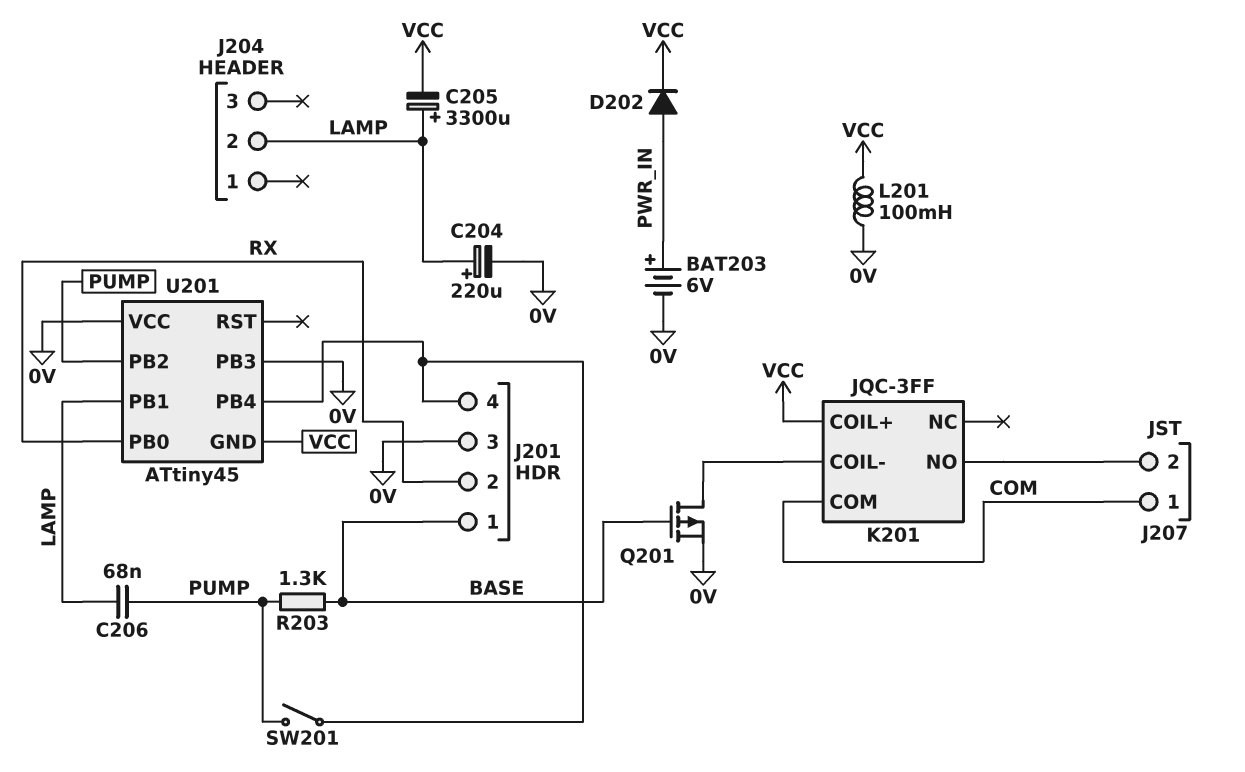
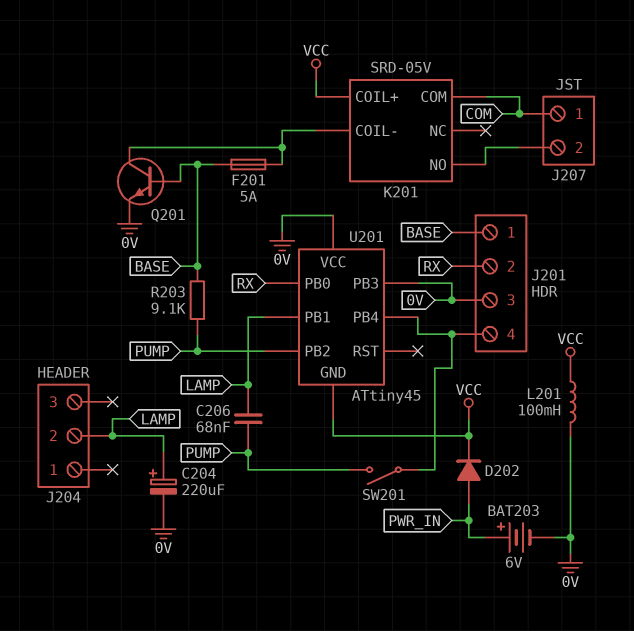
C205: 3300uF (plus LAMP, minus VCC) -> none
F201: none -> 5A (BASE, K201/COIL-)
K201: JQC-3FF -> SRD-05V
Q201: PMOS (G BASE, D K201/COIL-, S 0V) -> NPN (B BASE, C K201/COIL-, E 0V)
R203: 1.3k (BASE, PUMP) -> 9.1k (BASE, PUMP)

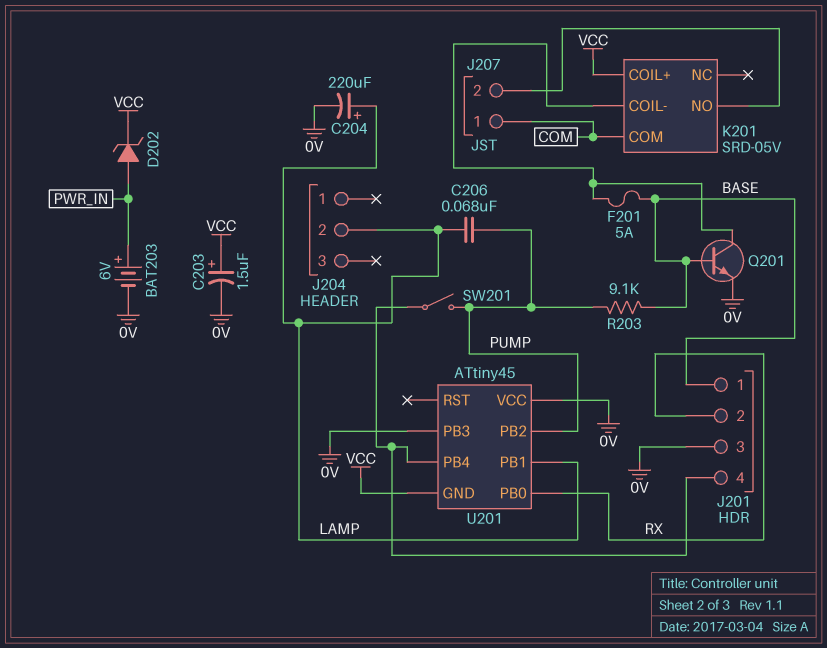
C203: none -> 1.5uF (plus VCC, minus 0V)
D202: diode (A PWR_IN, K VCC) -> zener (A PWR_IN, K VCC)
L201: 100mH (0V, VCC) -> none

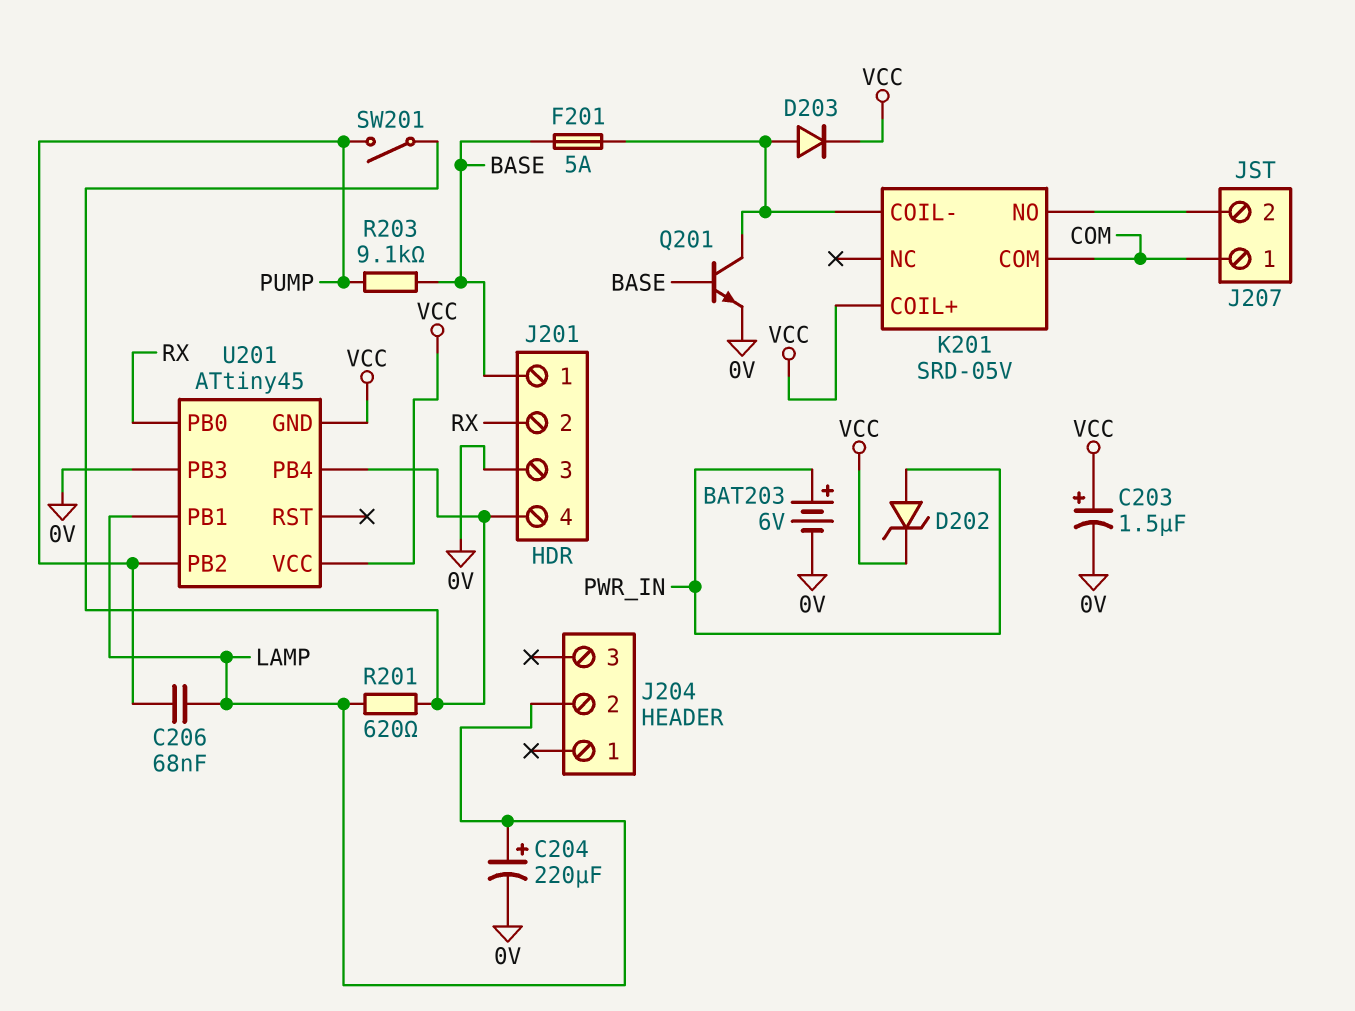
D203: none -> diode (A K201/COIL-, K VCC)
R201: none -> 620 (J201/4, LAMP)
U201 pin VCC: 0V -> VCC

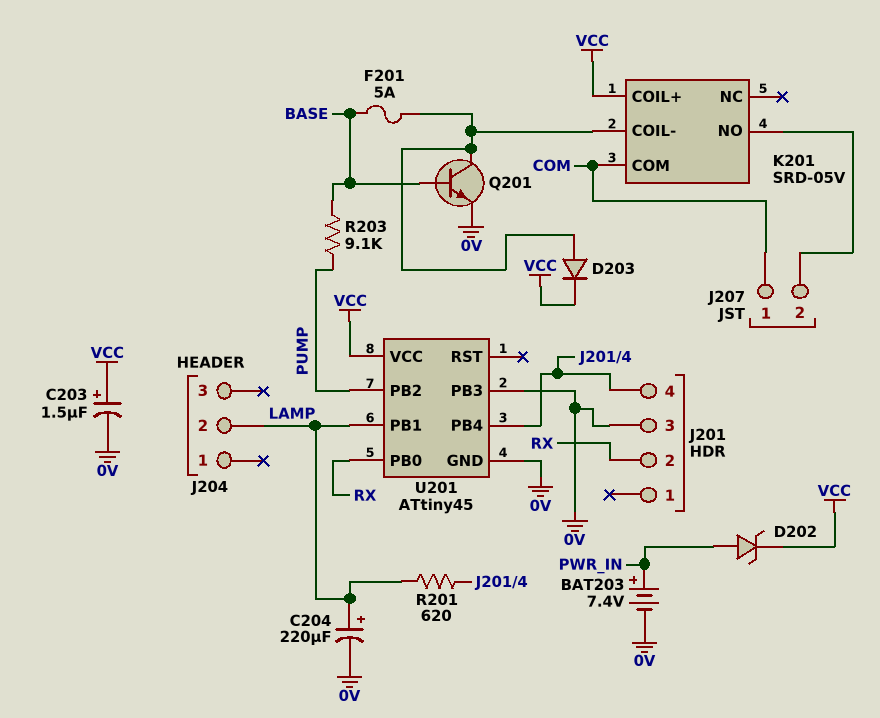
BAT203: 6V (plus PWR_IN, minus 0V) -> 7.4V (plus PWR_IN, minus 0V)
C206: 68nF (LAMP, PUMP) -> none
J201 pin 1: BASE -> none
SW201: switch (J201/4, PUMP) -> none
U201 pin GND: VCC -> 0V

